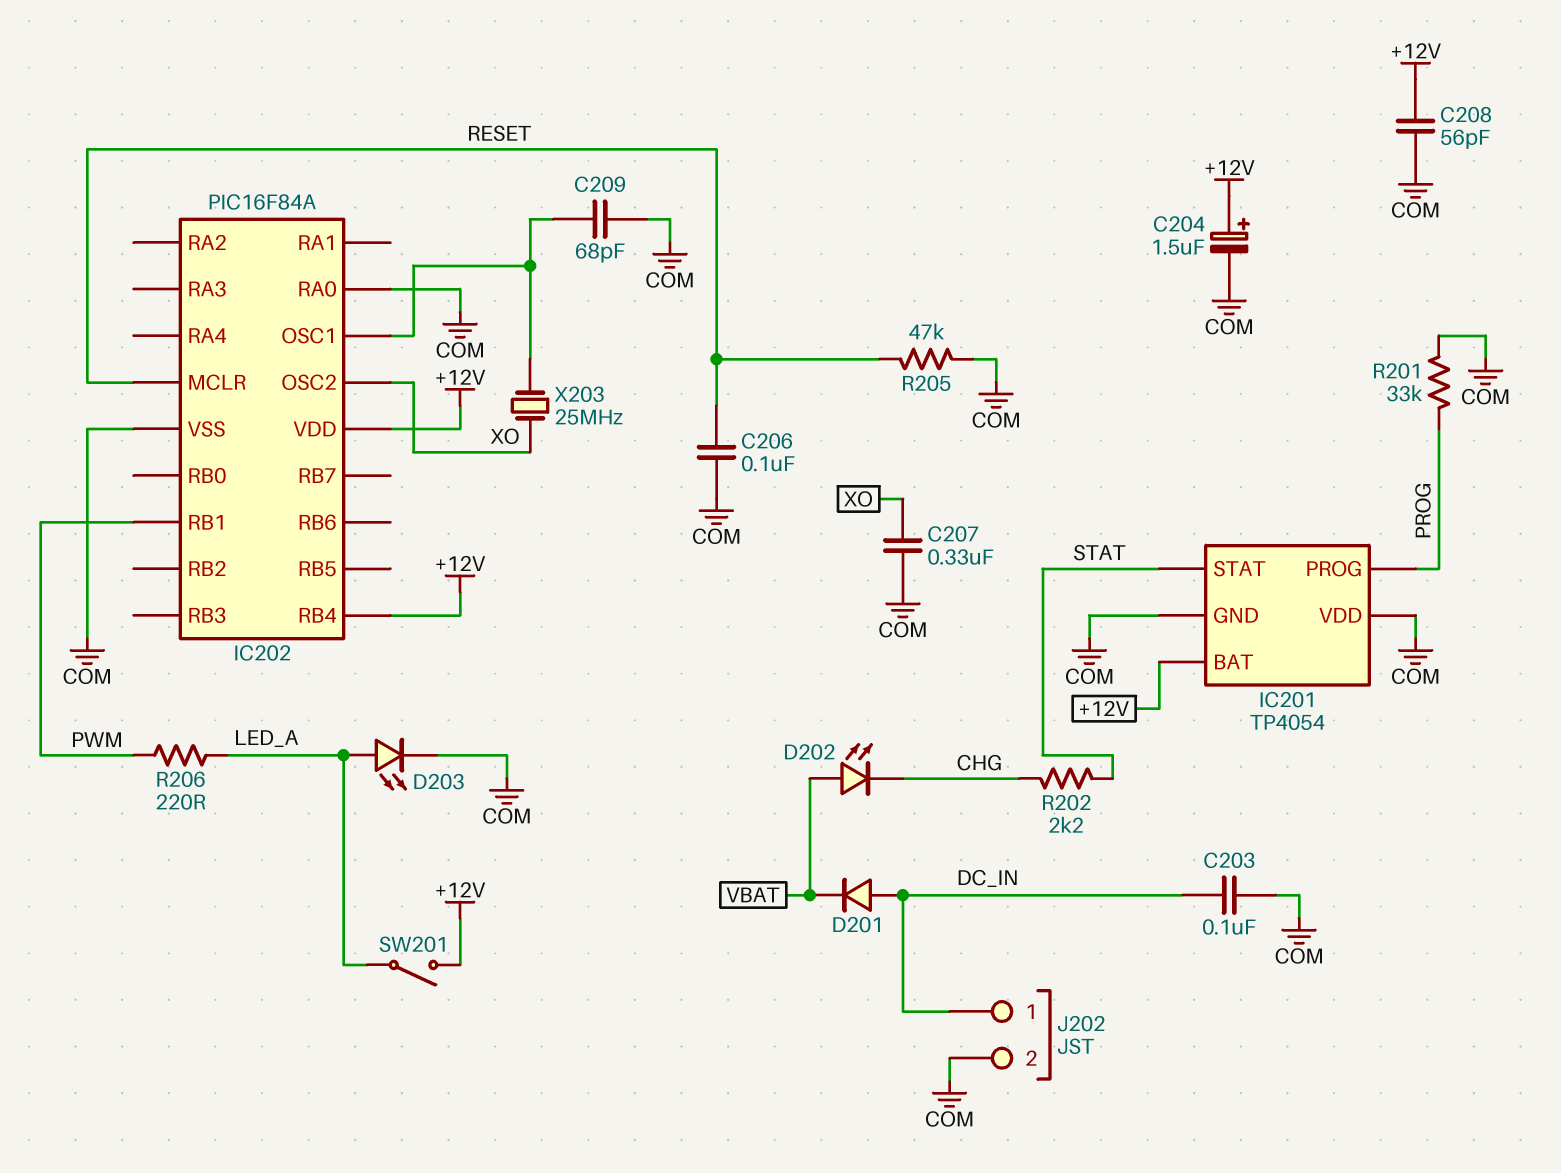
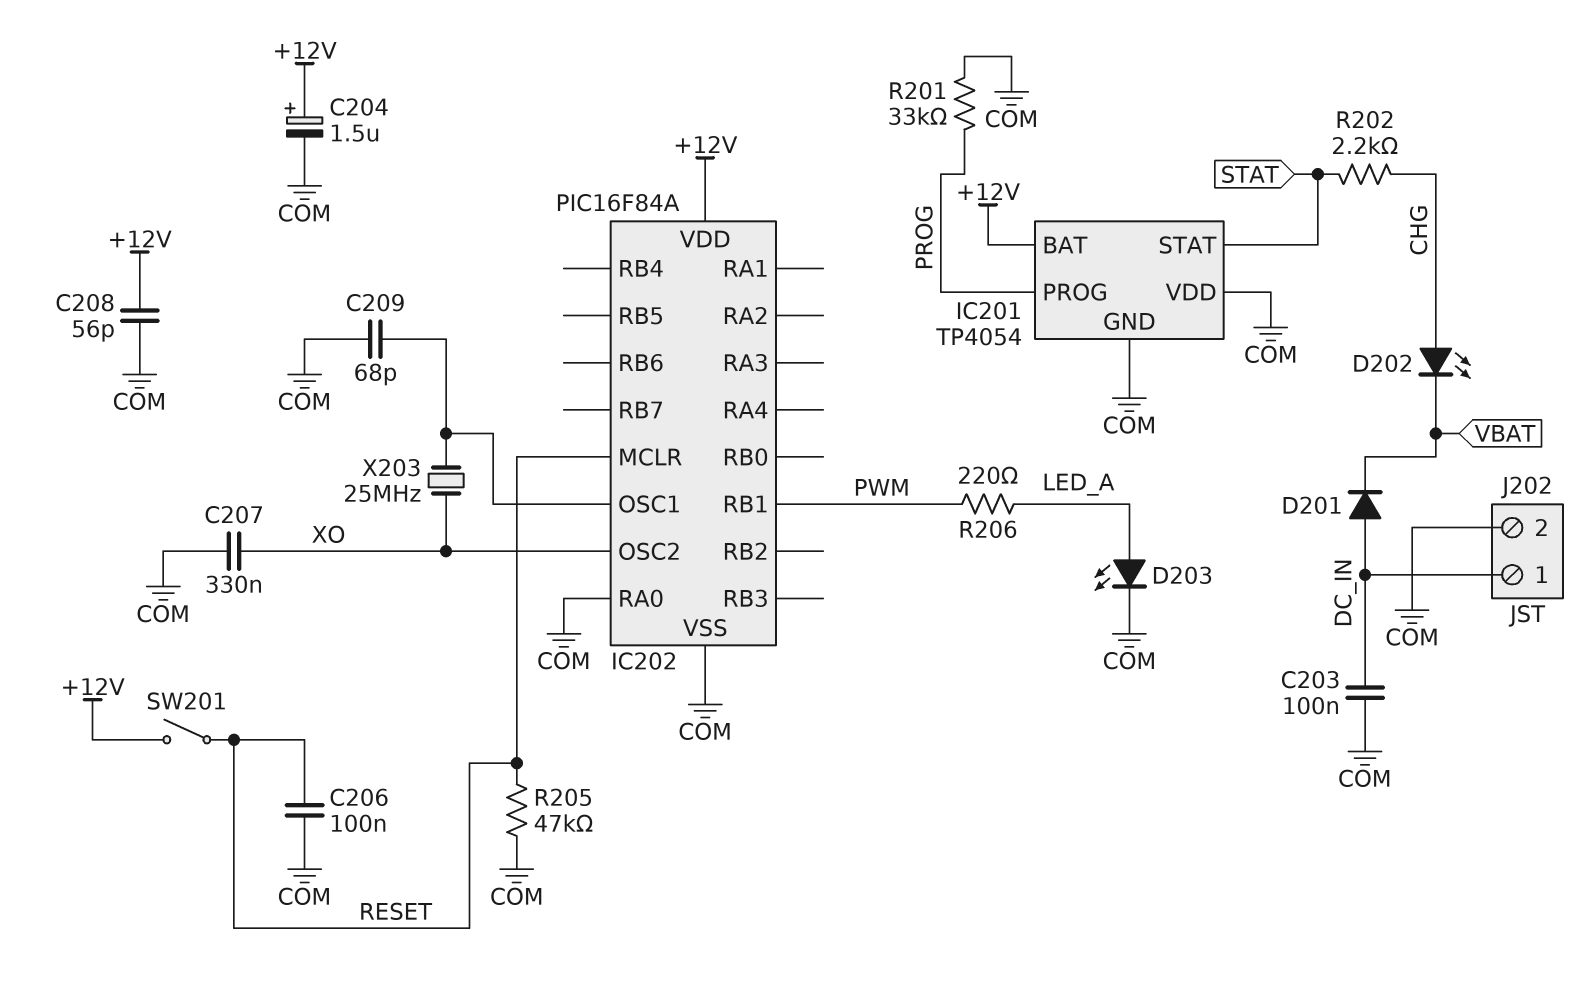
D202: LED (A VBAT, K CHG) -> LED (A CHG, K VBAT)
IC202 pin RB4: +12V -> none
SW201: switch (+12V, LED_A) -> switch (+12V, RESET)

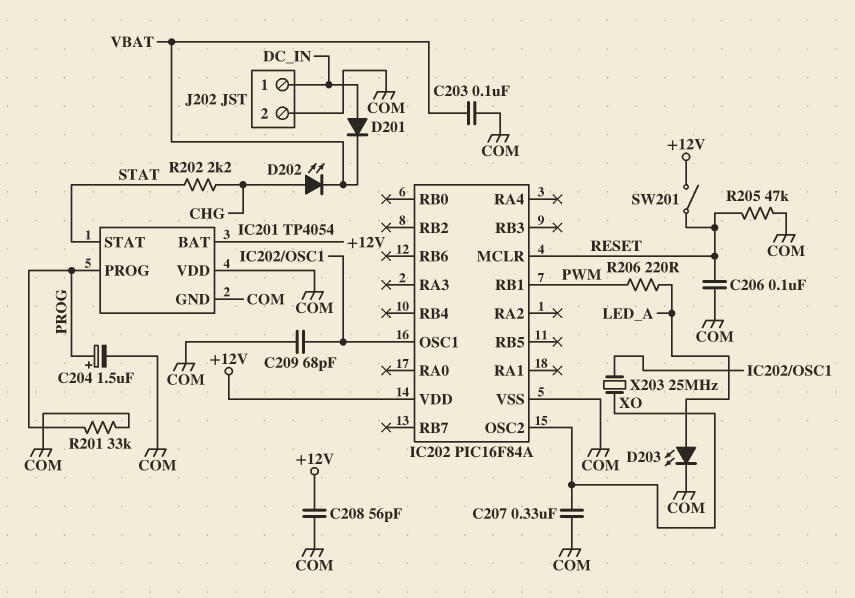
C203: 100nF (COM, DC_IN) -> 100nF (COM, VBAT)
C204: 1.5uF (plus +12V, minus COM) -> 1.5uF (plus PROG, minus COM)
IC202 pin RA0: COM -> none

